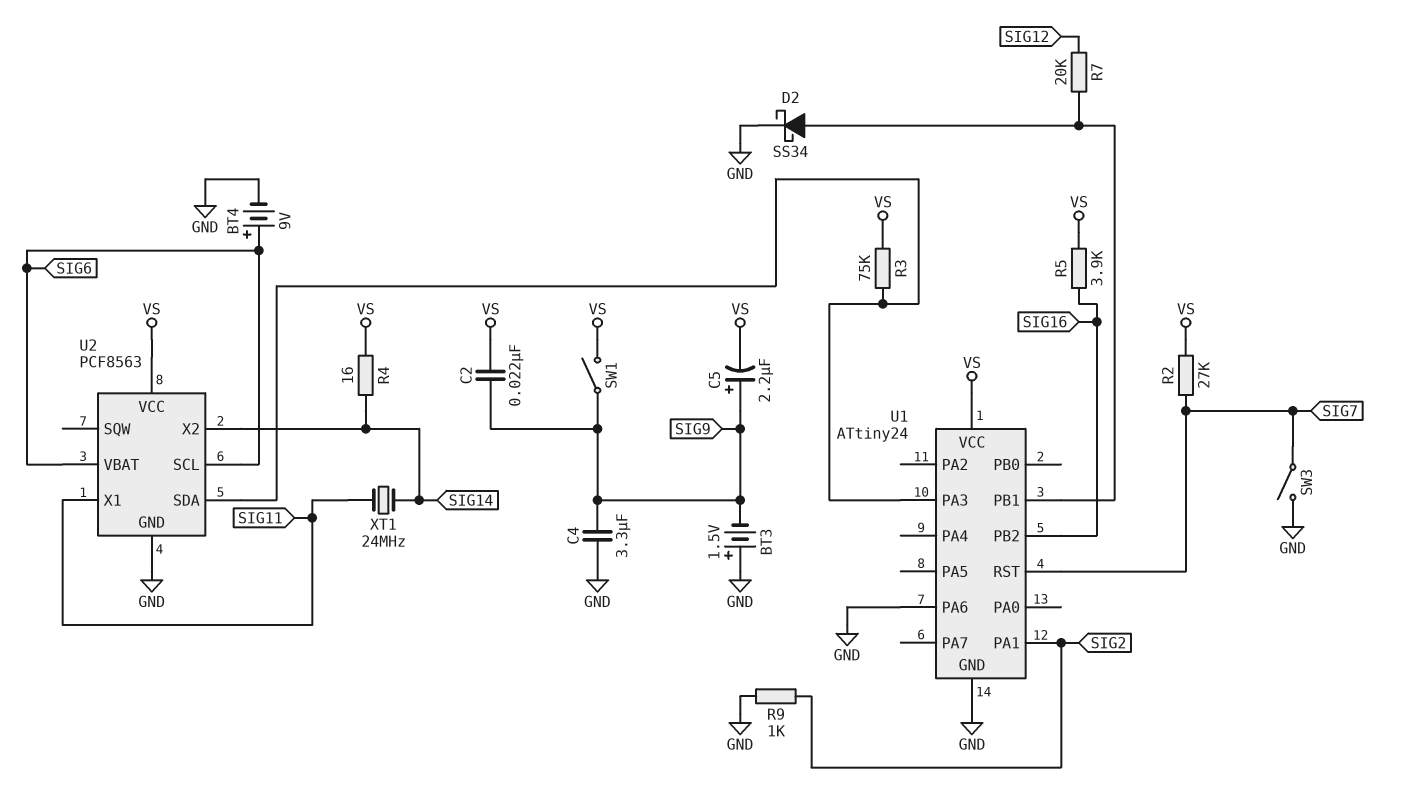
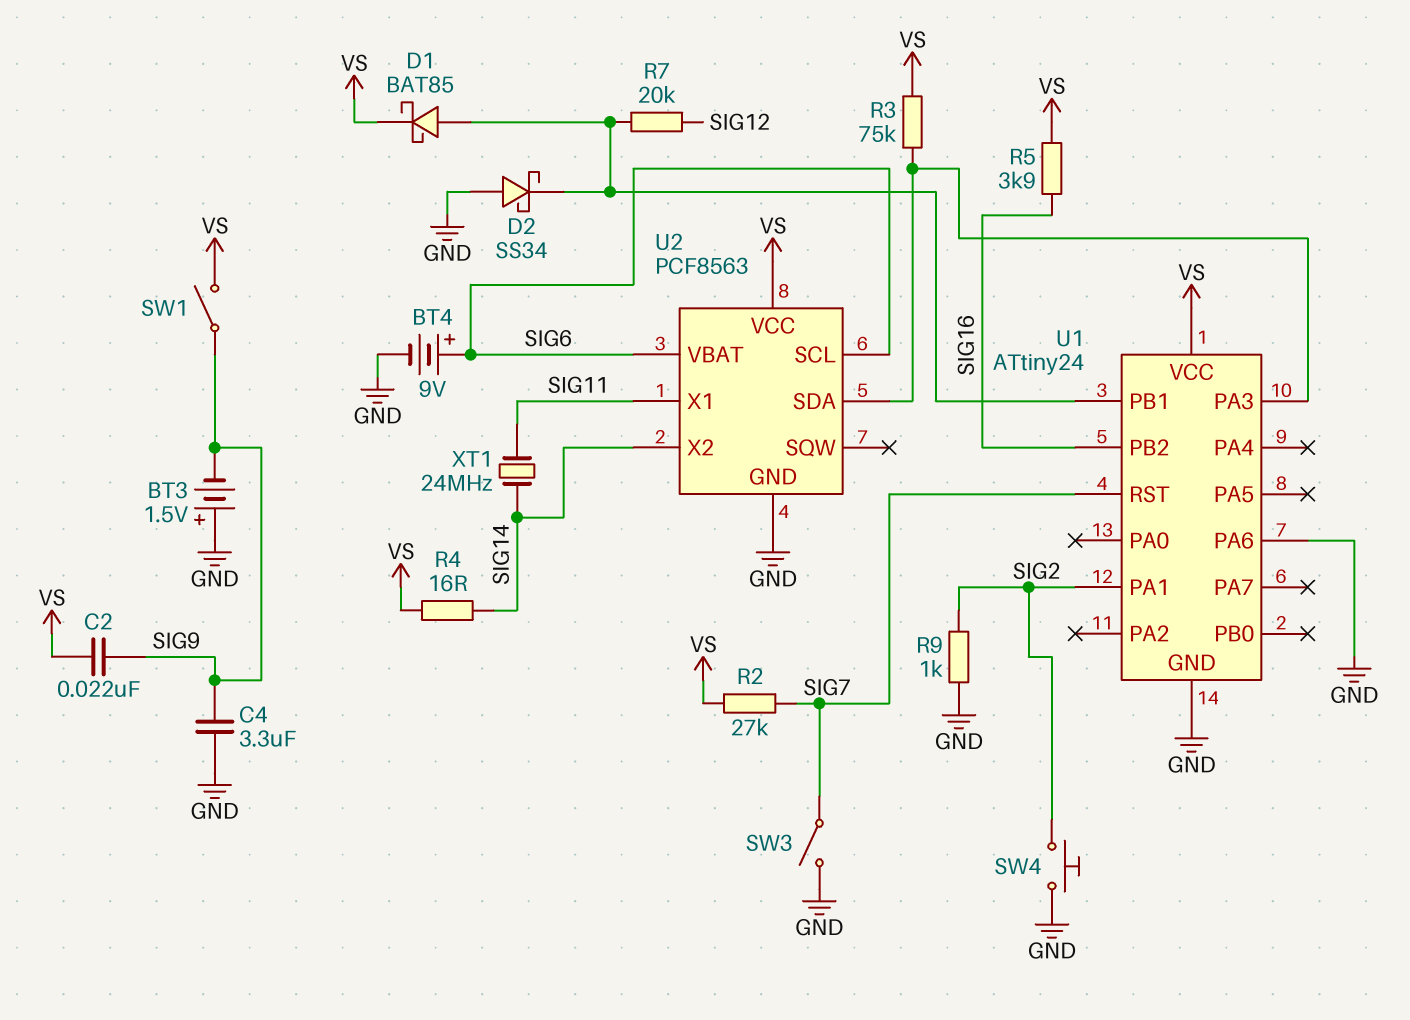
C5: 2.2uF (plus SIG9, minus VS) -> none
D1: none -> schottky BAT85 (A U1/PB1, K VS)
D2: schottky SS34 (A U1/PB1, K GND) -> schottky SS34 (A GND, K U1/PB1)
SW4: none -> button (GND, SIG2)

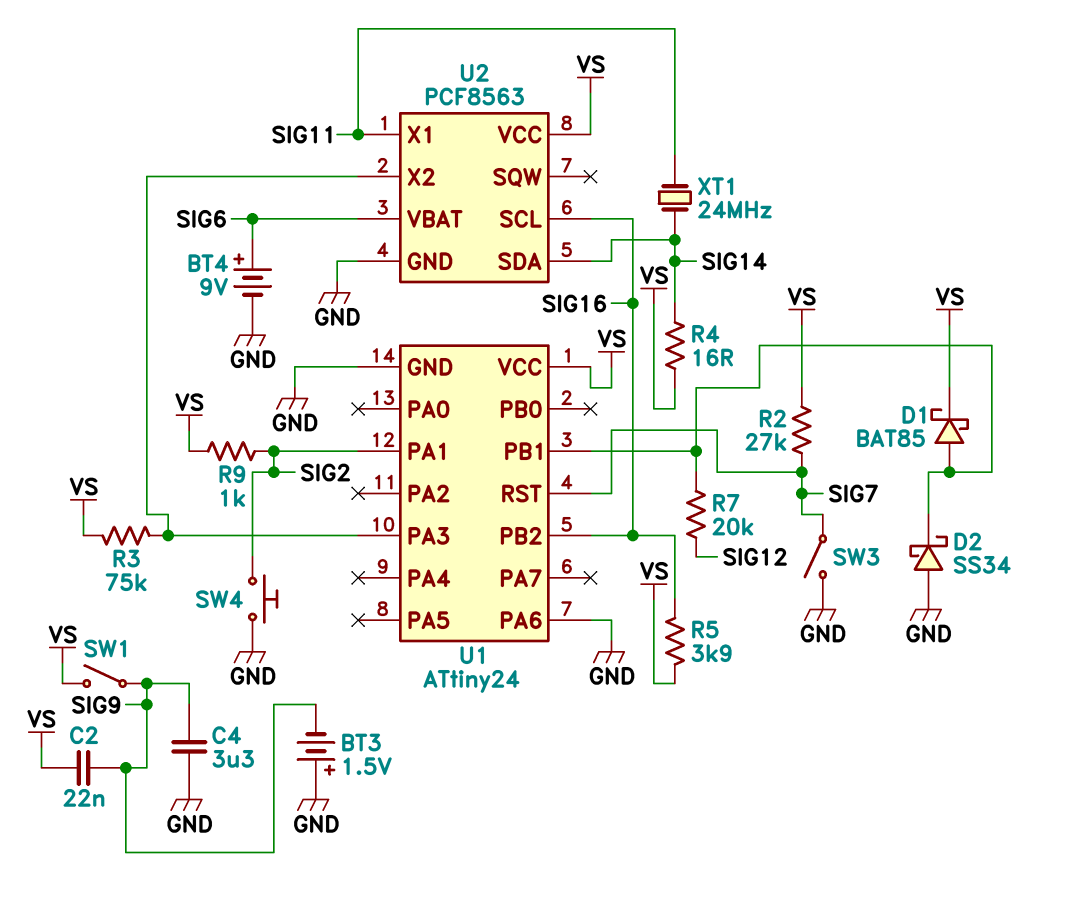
R9: 1k (GND, SIG2) -> 1k (SIG2, VS)
U2 pin SCL: SIG6 -> SIG16
U2 pin SDA: U1/PA3 -> SIG14
U2 pin X2: SIG14 -> U1/PA3

